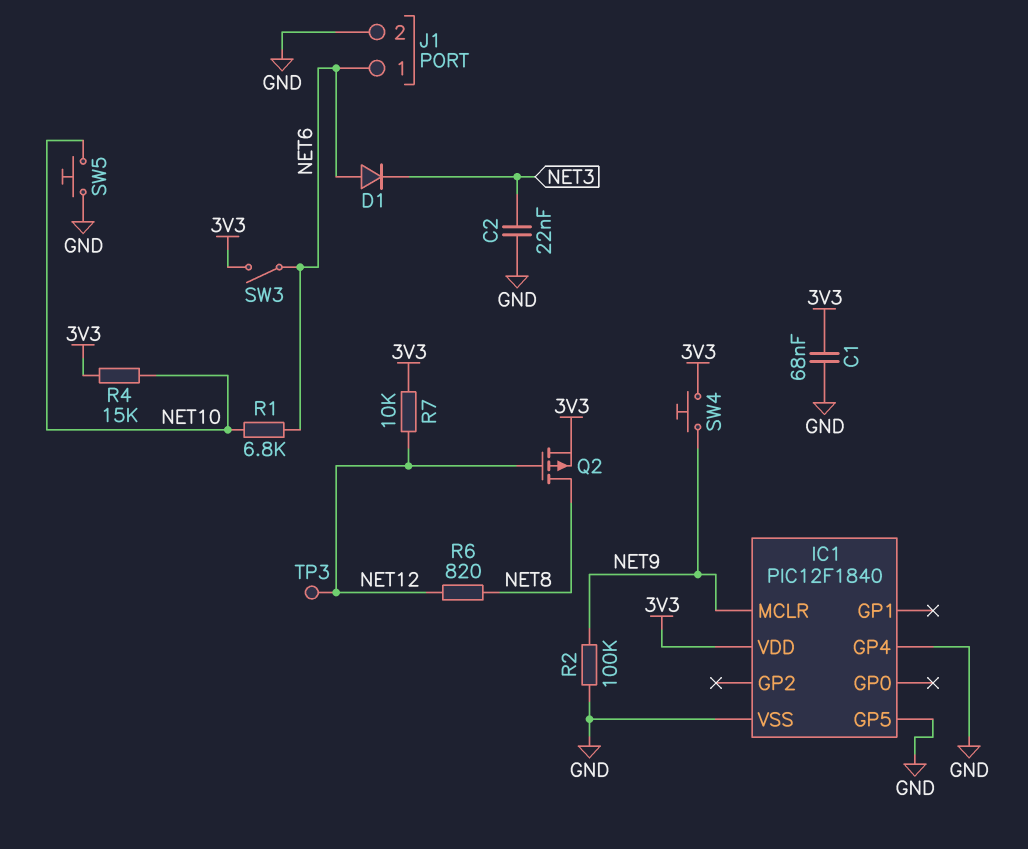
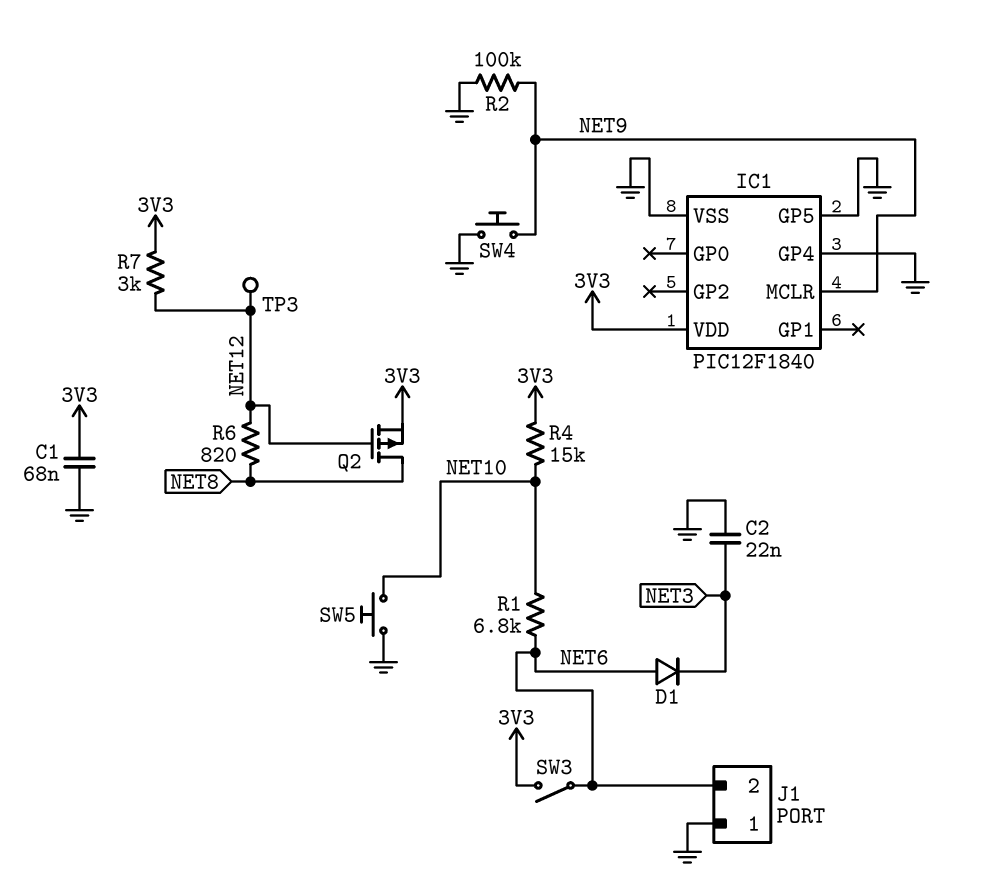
J1 pin 1: NET6 -> GND
J1 pin 2: GND -> NET6
R7: 10k (3V3, NET12) -> 3k (3V3, NET12)
SW4: button (3V3, NET9) -> button (GND, NET9)

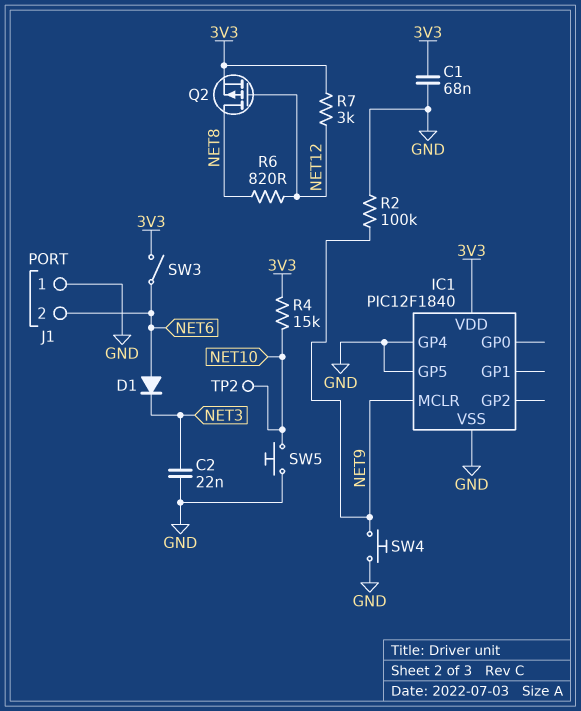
R1: 6.8k (NET6, NET10) -> none
TP2: none -> test point (NET10)
TP3: test point (NET12) -> none

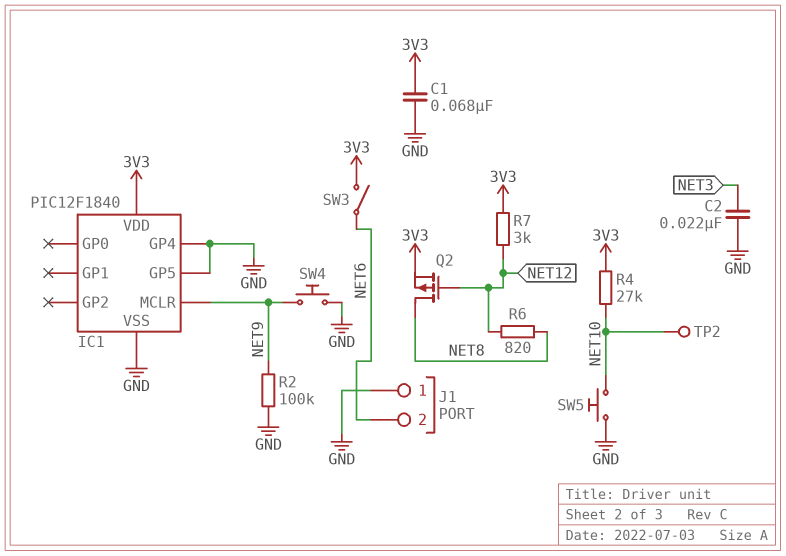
D1: diode (A NET6, K NET3) -> none
R4: 15k (3V3, NET10) -> 27k (3V3, NET10)

